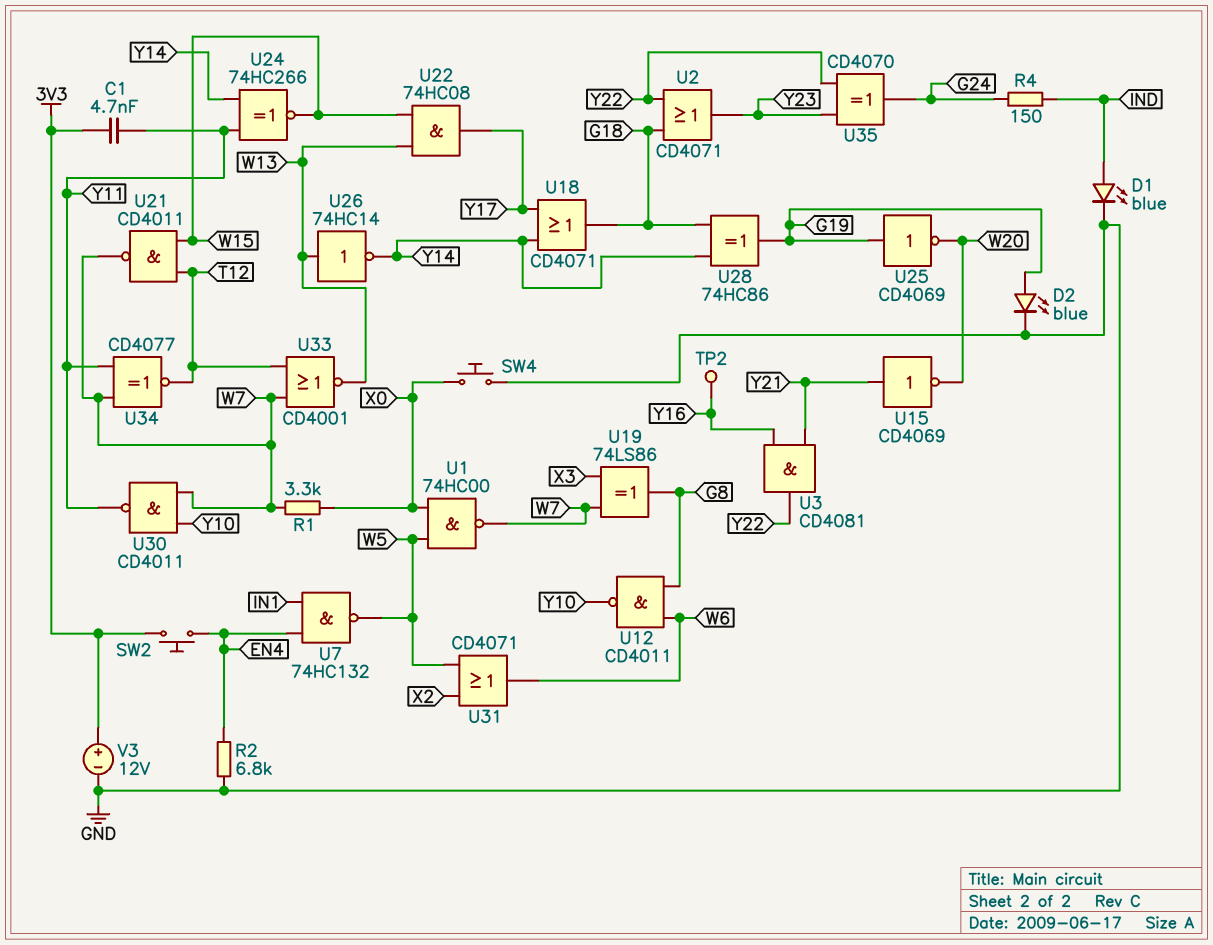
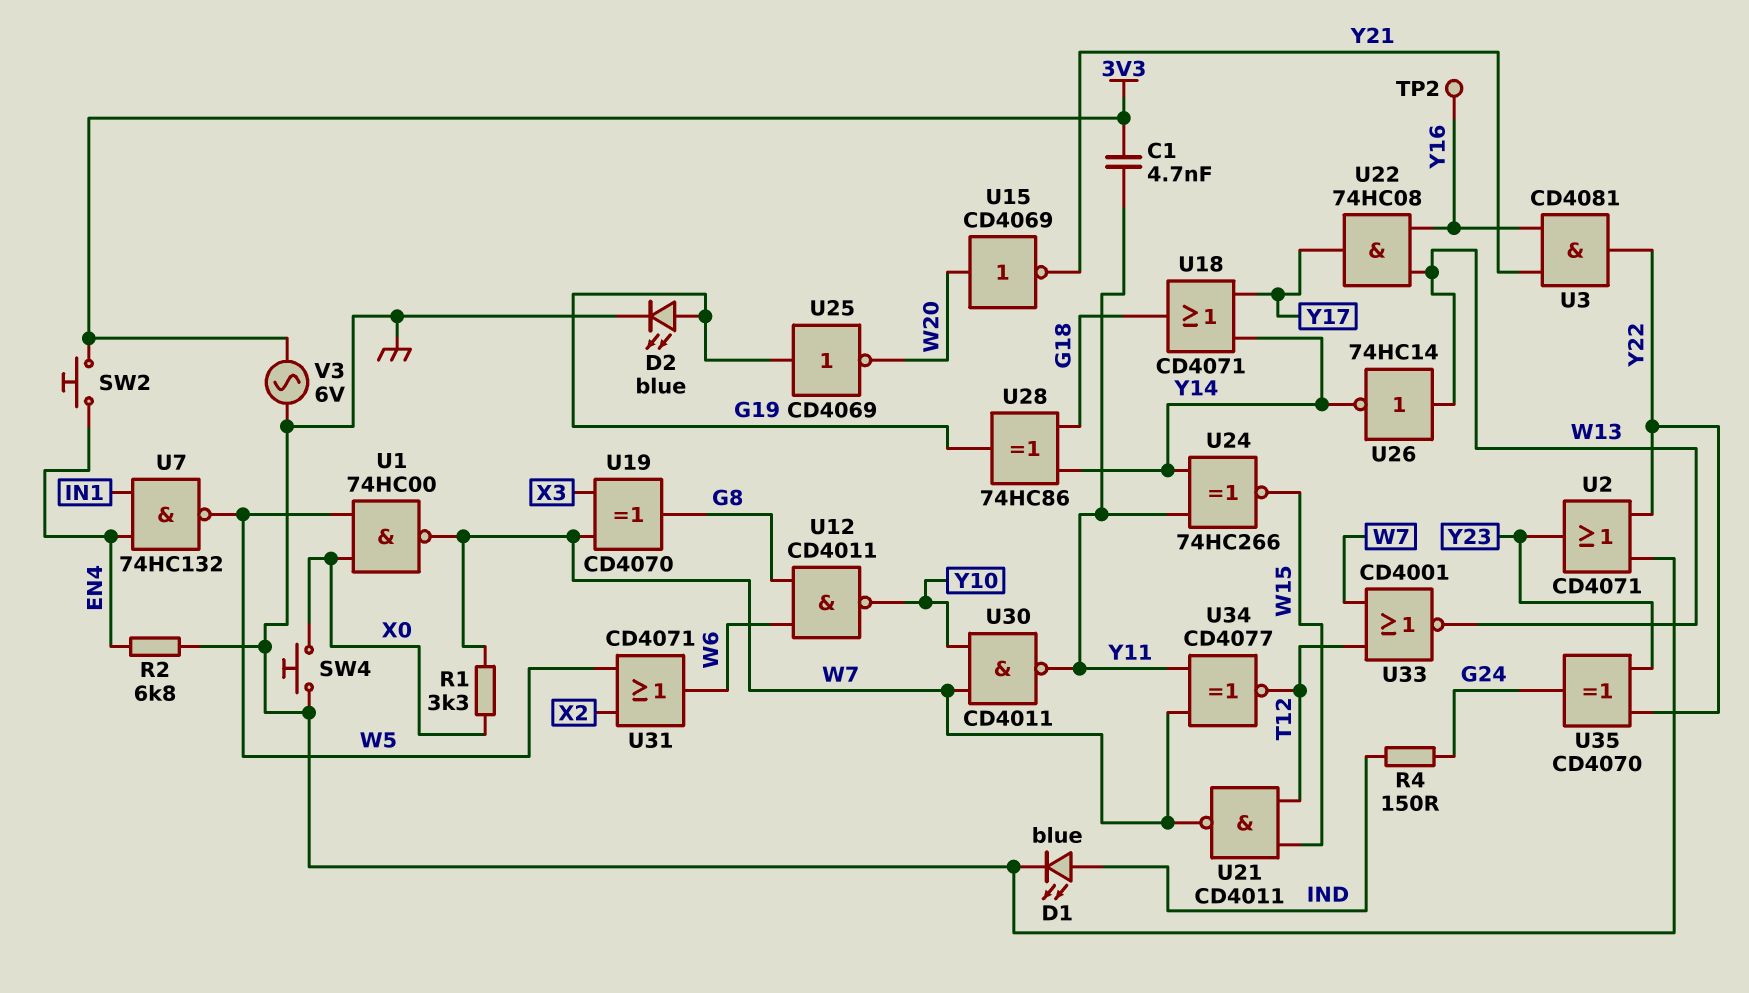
U2: OR CD4071 (in G18, in Y22, out Y23) -> OR CD4071 (in GND, in Y22, out Y23)
U15: NOT CD4069 (in Y21, out W20) -> NOT CD4069 (in W20, out Y21)
U19: XOR 74LS86 (in W7, in X3, out G8) -> XOR CD4070 (in W7, in X3, out G8)
U22: AND 74HC08 (in W13, in W15, out Y17) -> AND 74HC08 (in W13, in Y16, out Y17)
V3: 12V (plus 3V3, minus GND) -> AC 6V (3V3, GND)

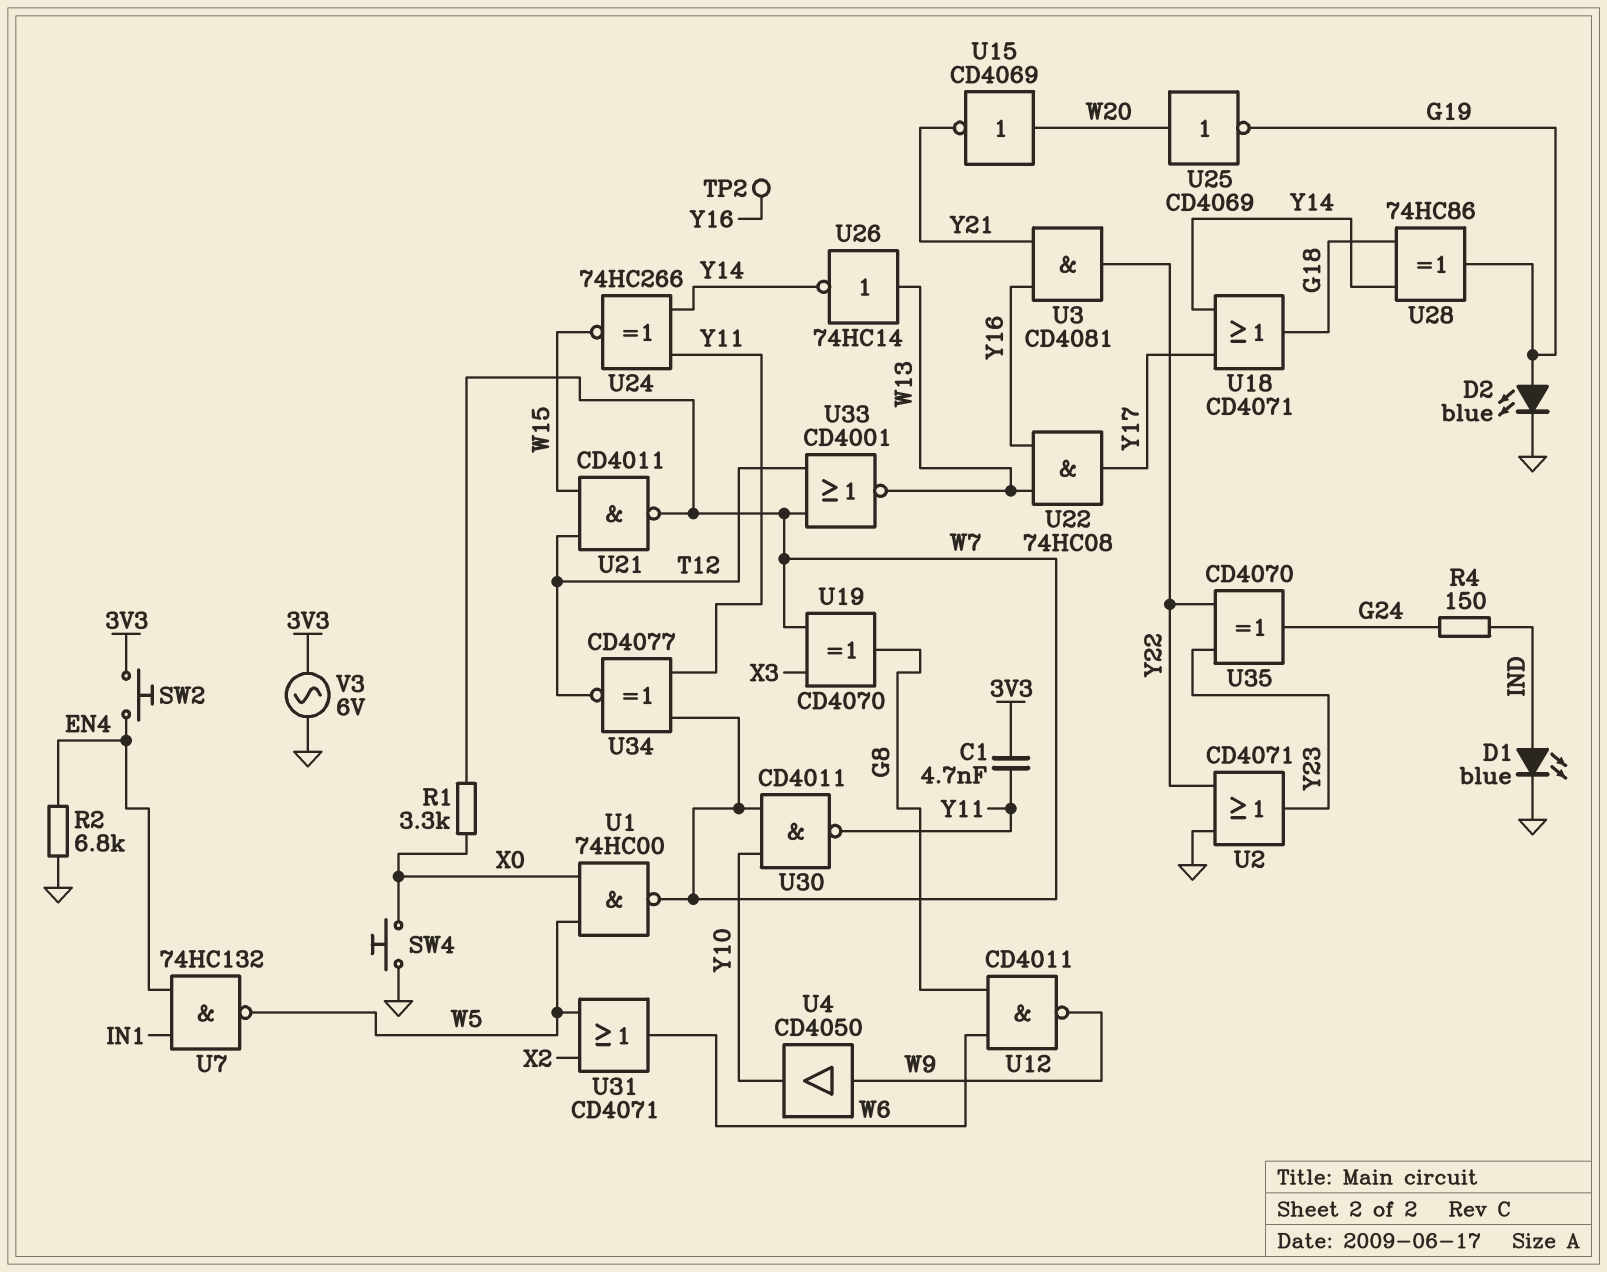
U4: none -> buffer CD4050 (in W9, out Y10)
U12: NAND CD4011 (in G8, in W6, out Y10) -> NAND CD4011 (in G8, in W6, out W9)
U25: NOT CD4069 (in G19, out W20) -> NOT CD4069 (in W20, out G19)

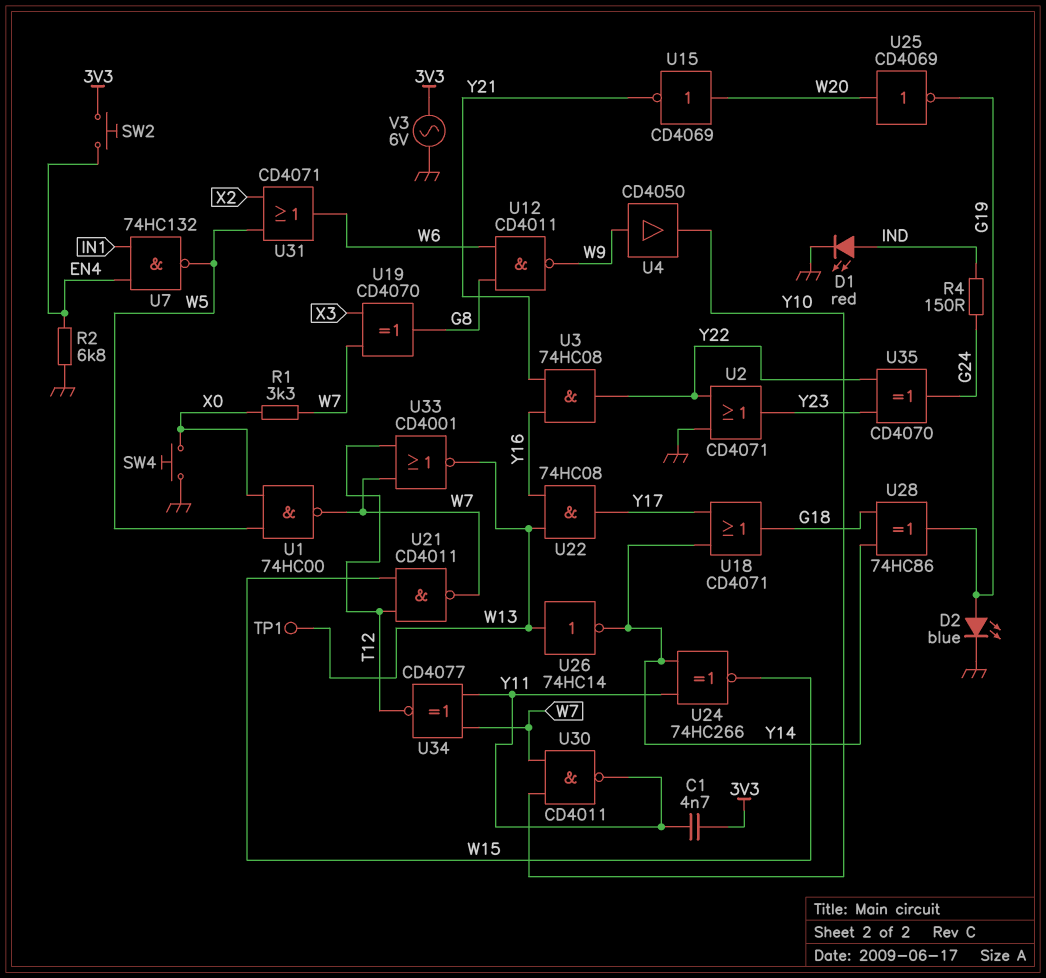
D1: LED blue (A IND, K GND) -> LED red (A IND, K GND)
TP1: none -> test point (W13)
TP2: test point (Y16) -> none
U3: AND CD4081 (in Y16, in Y21, out Y22) -> AND 74HC08 (in Y16, in Y21, out Y22)

